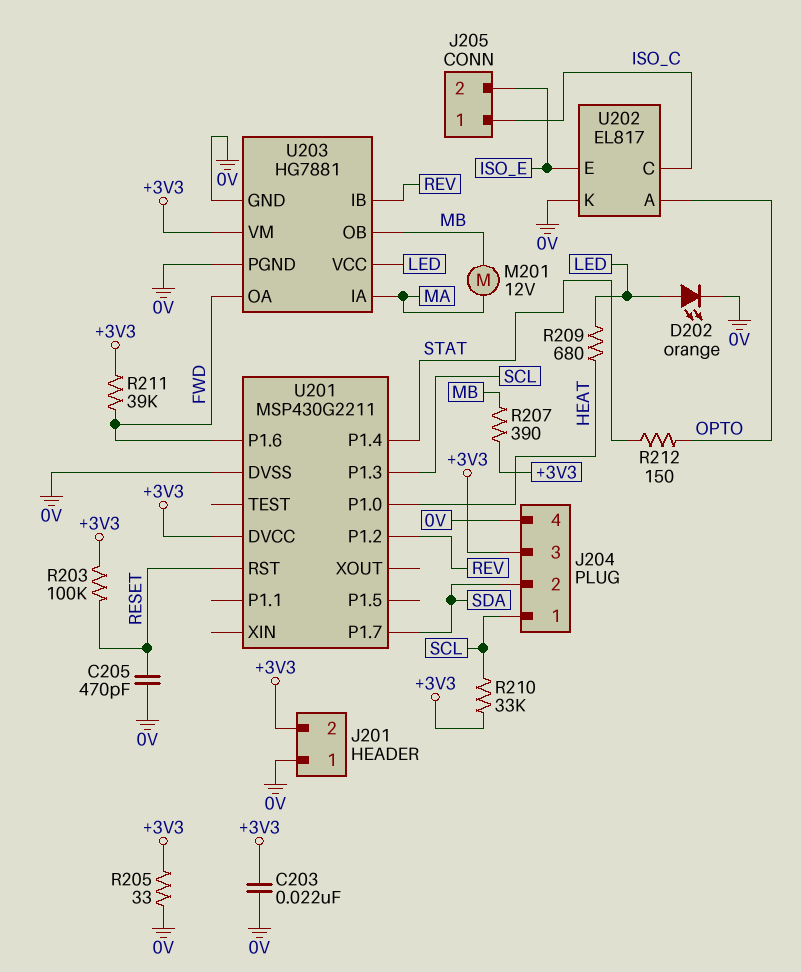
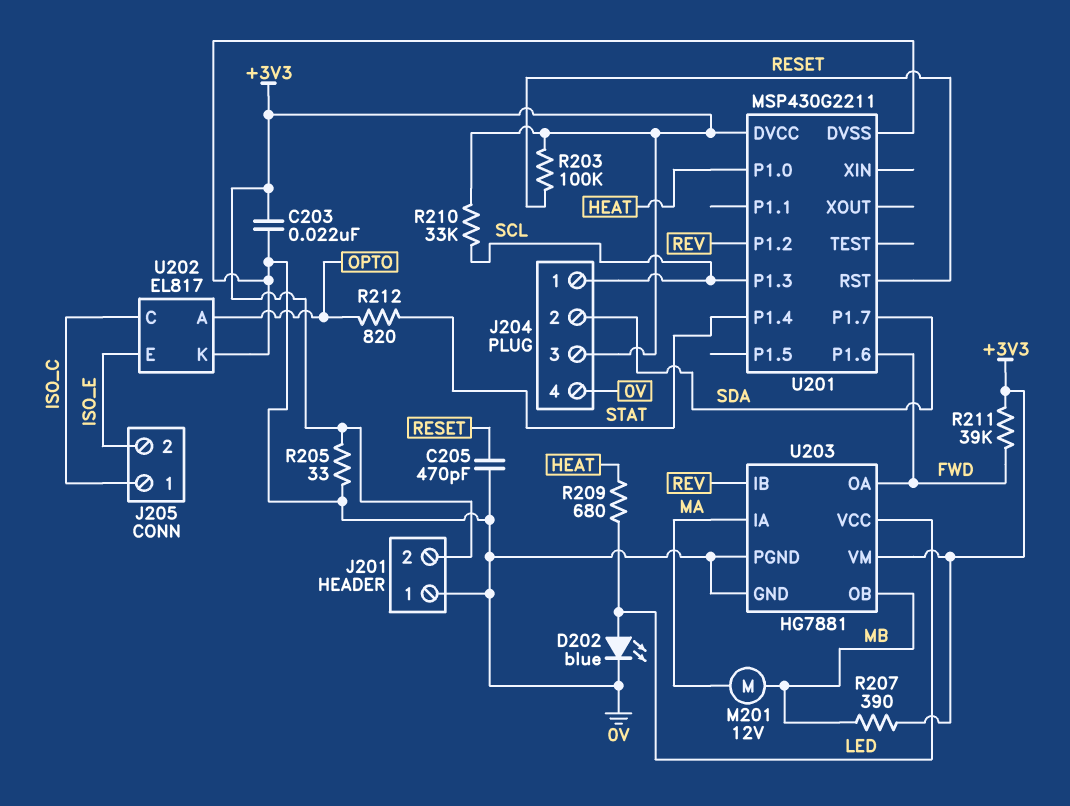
D202: LED orange (A LED, K 0V) -> LED blue (A LED, K 0V)
R212: 150 (OPTO, STAT) -> 820 (OPTO, STAT)

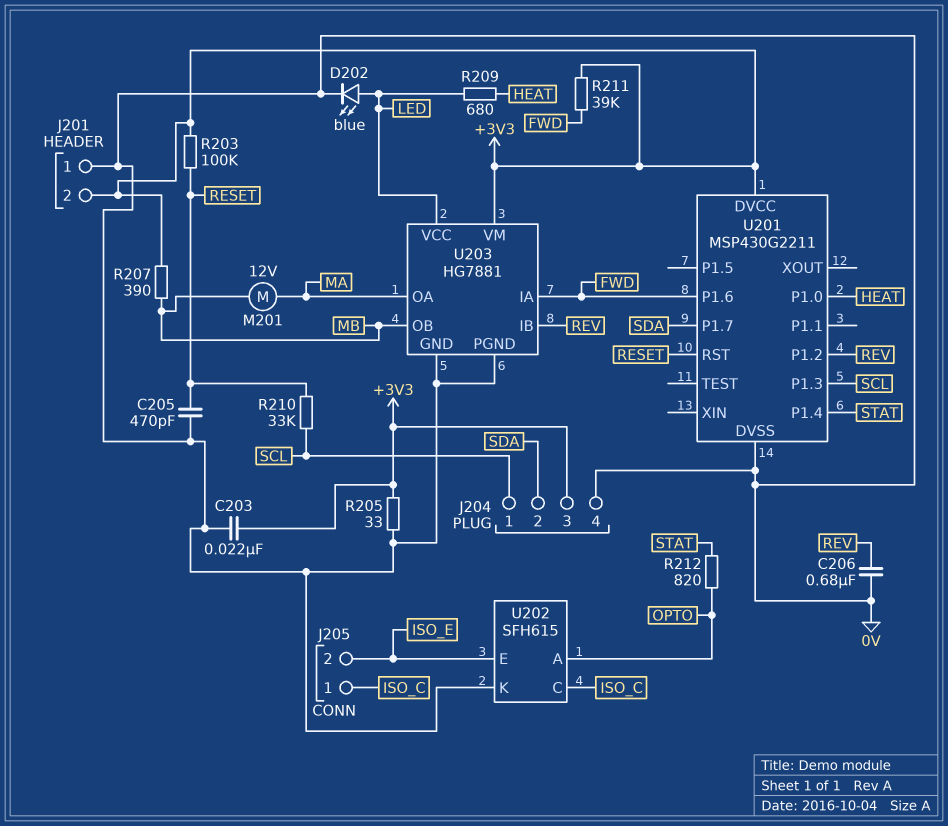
C206: none -> 680nF (0V, REV)
R210: 33k (+3V3, SCL) -> 33k (RESET, SCL)
U202: EL817 -> SFH615
U203 pin IA: MA -> FWD
U203 pin OA: FWD -> MA

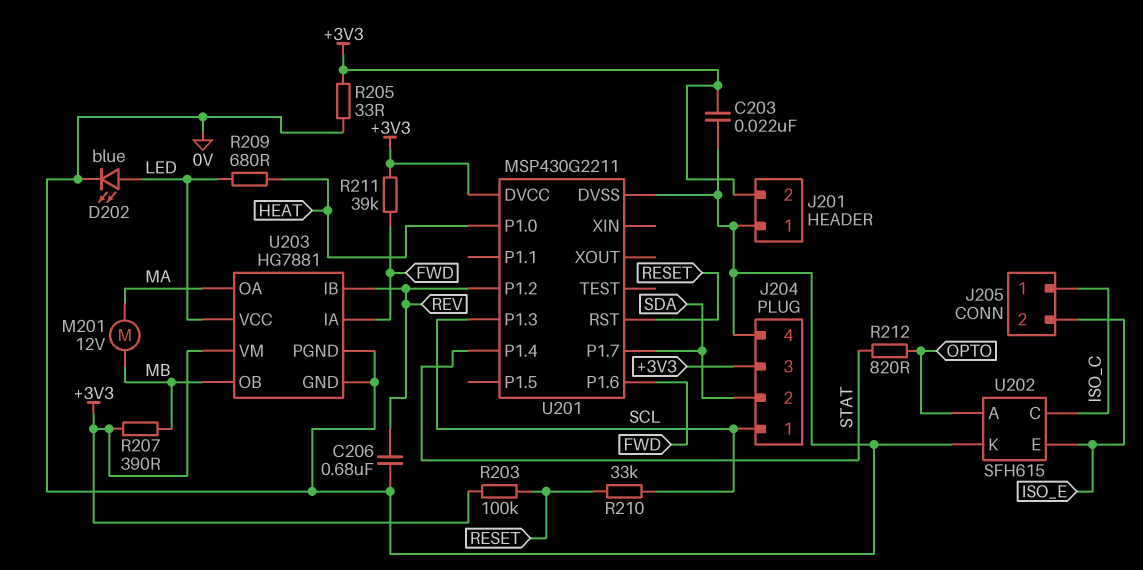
C205: 470pF (0V, RESET) -> none

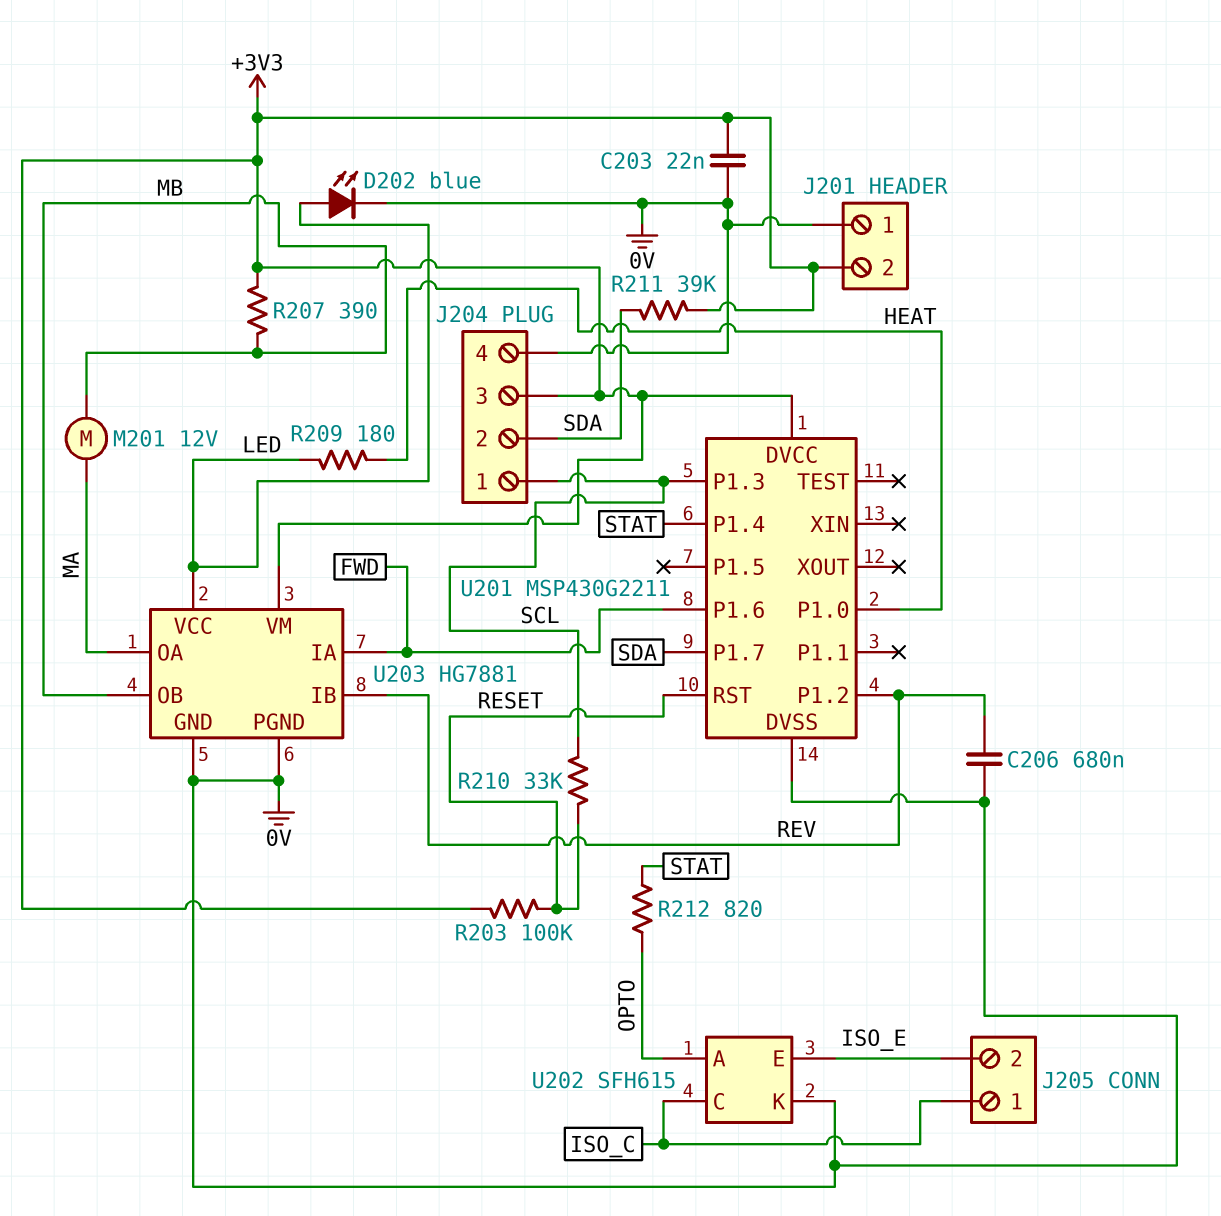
R205: 33 (+3V3, 0V) -> none
R209: 680 (HEAT, LED) -> 180 (HEAT, LED)
R211: 39k (+3V3, FWD) -> 39k (+3V3, SDA)

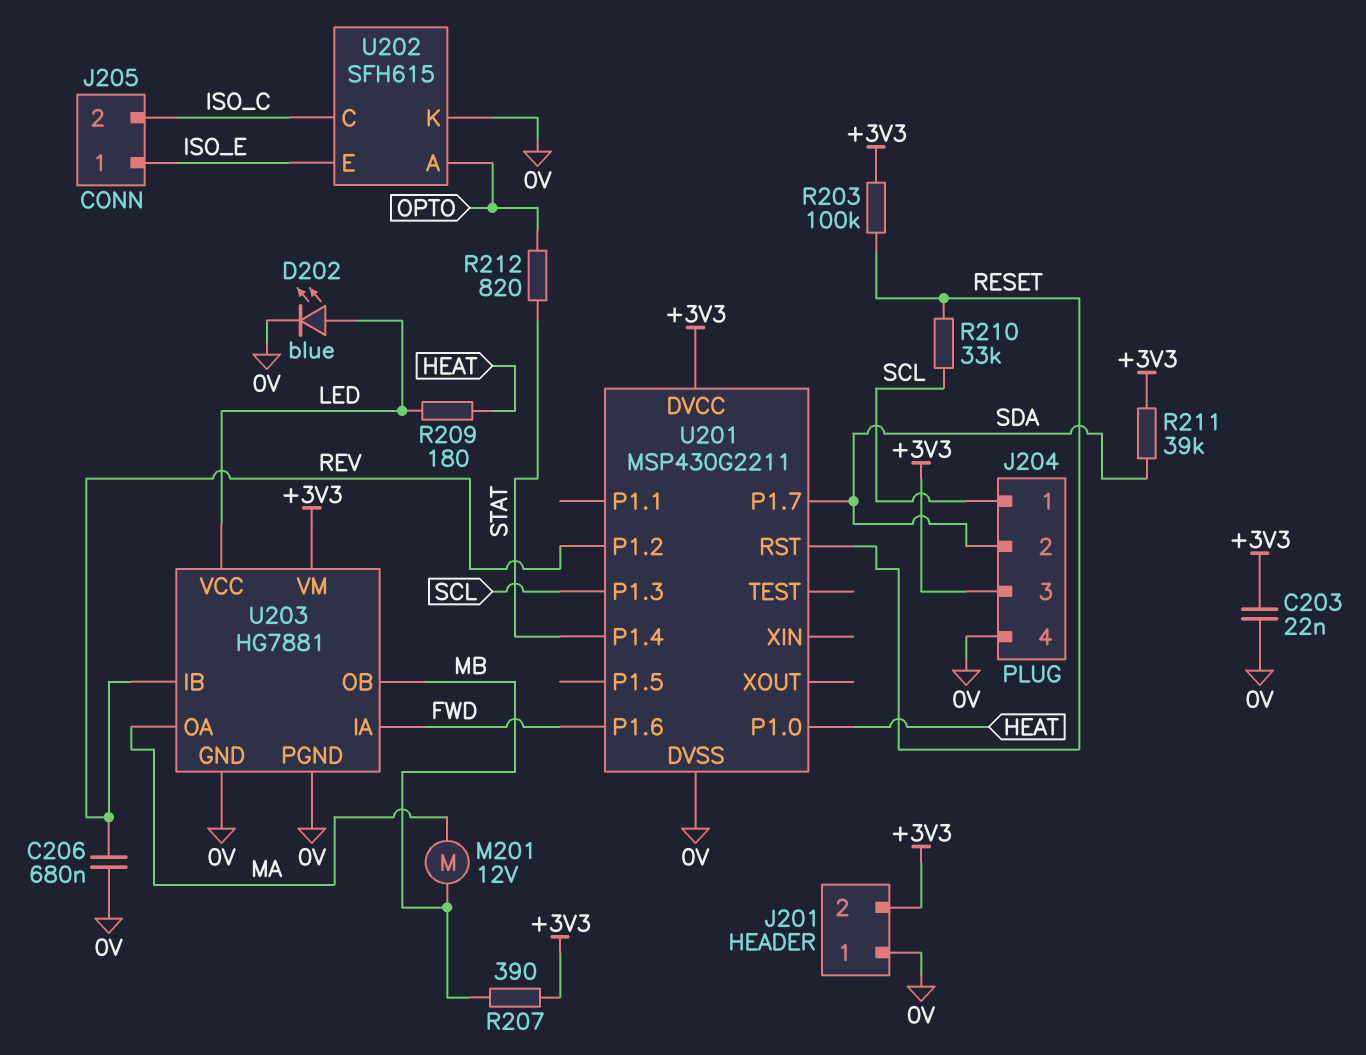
J205 pin 1: ISO_C -> ISO_E
J205 pin 2: ISO_E -> ISO_C

